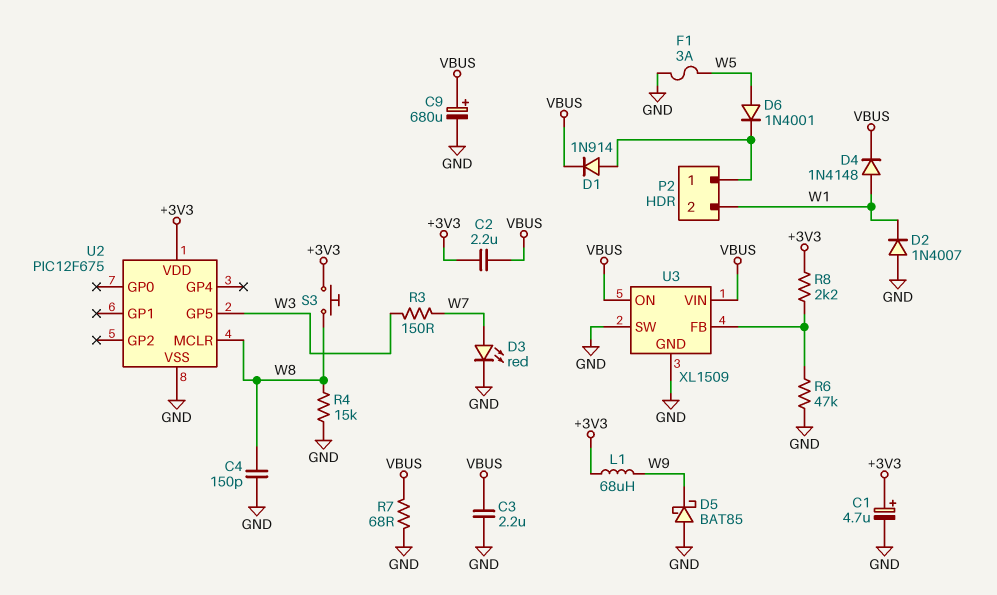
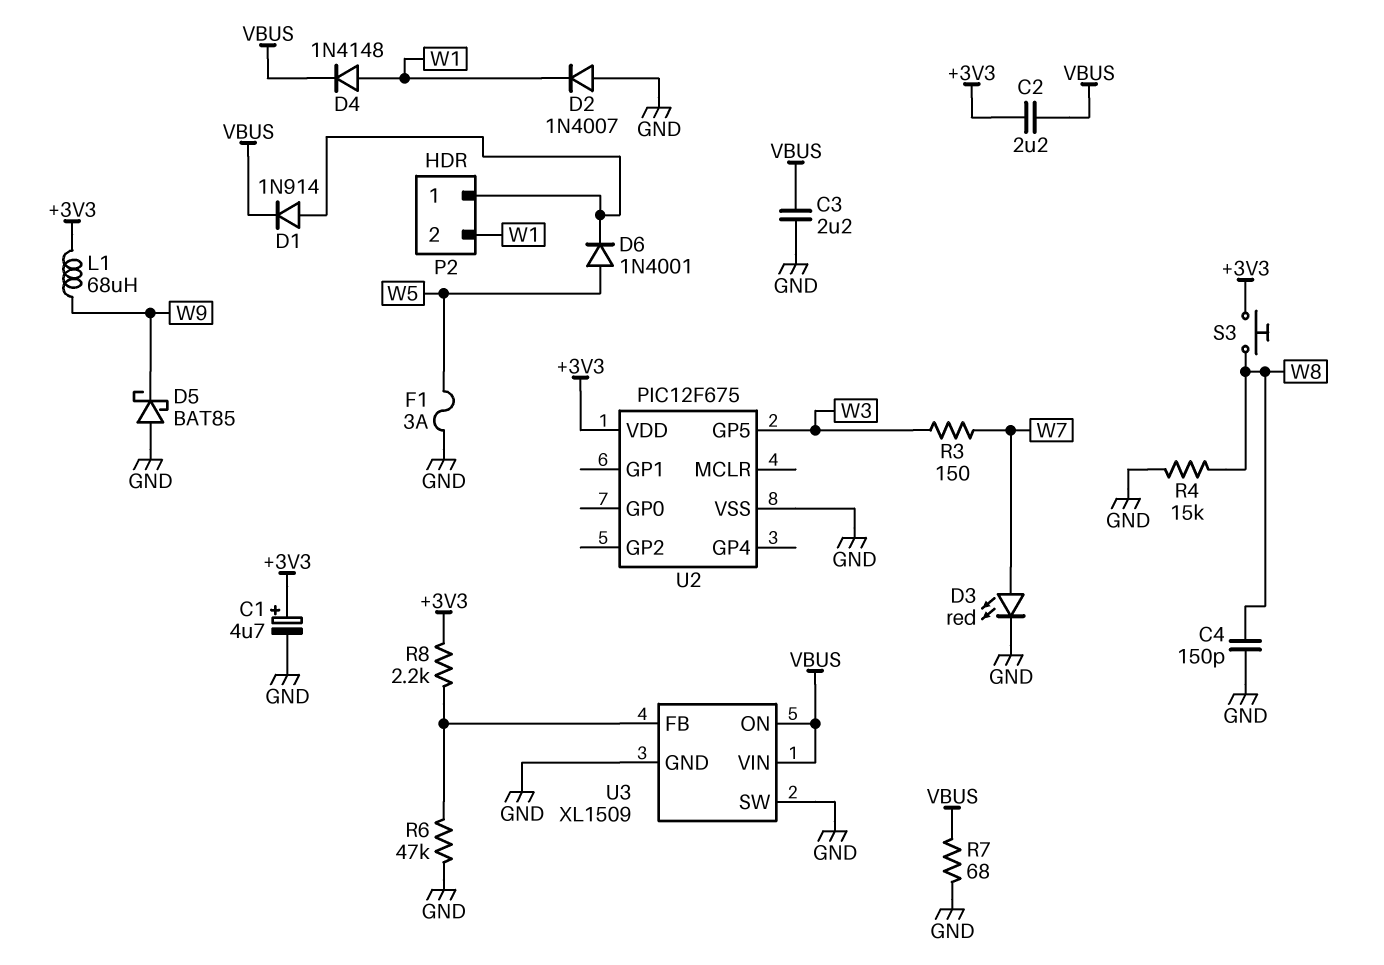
C9: 680uF (plus VBUS, minus GND) -> none
U2 pin MCLR: W8 -> none

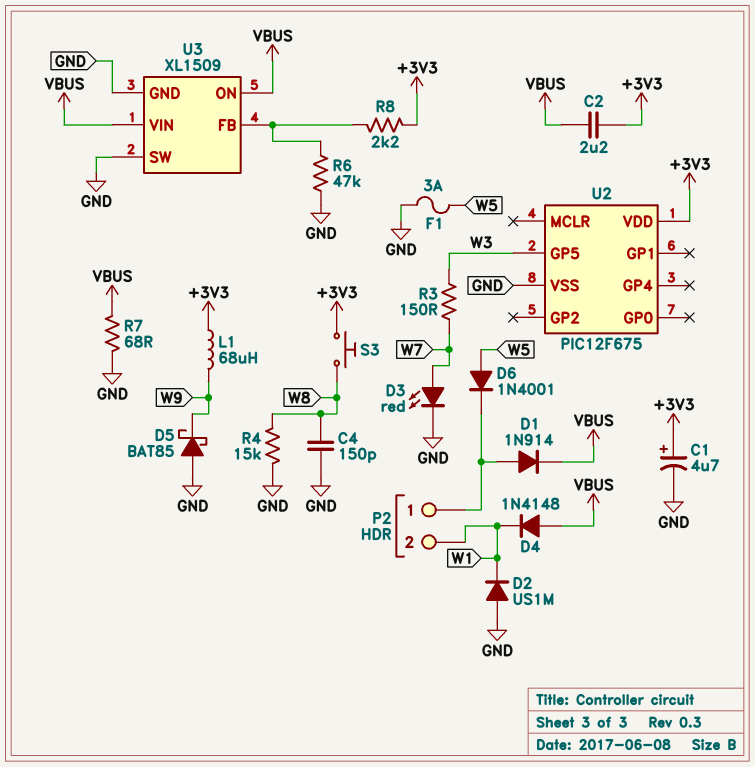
C3: 2.2uF (GND, VBUS) -> none
D2: diode 1N4007 (A GND, K W1) -> diode US1M (A GND, K W1)
D4: diode 1N4148 (A W1, K VBUS) -> diode 1N4148 (A VBUS, K W1)

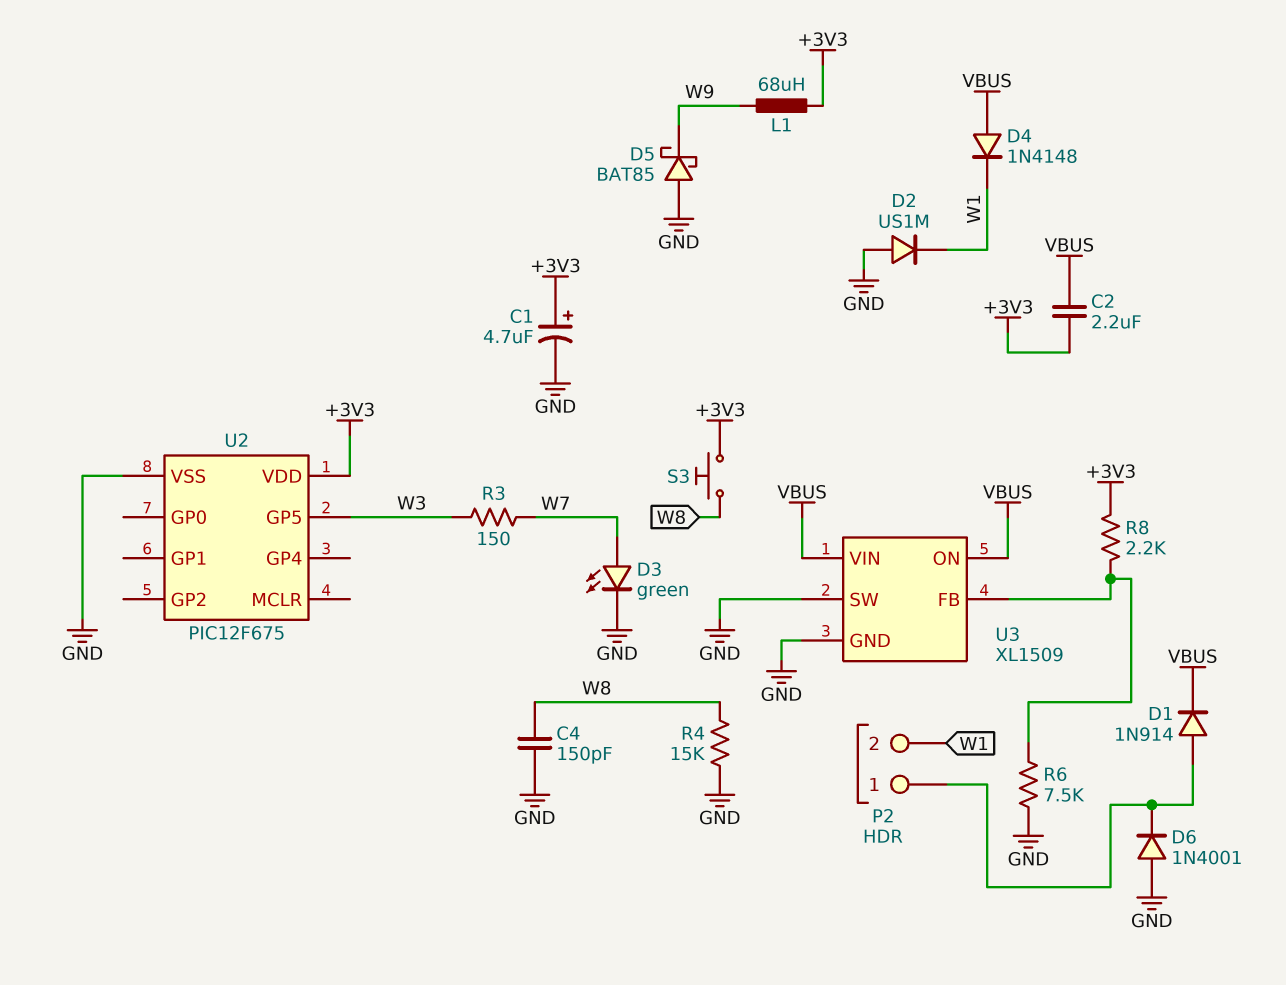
D3: LED red (A W7, K GND) -> LED green (A W7, K GND)
D6: diode 1N4001 (A W5, K P2/1) -> diode 1N4001 (A GND, K P2/1)
F1: 3A (GND, W5) -> none
R6: 47k (GND, U3/FB) -> 7.5k (GND, U3/FB)
R7: 68 (GND, VBUS) -> none

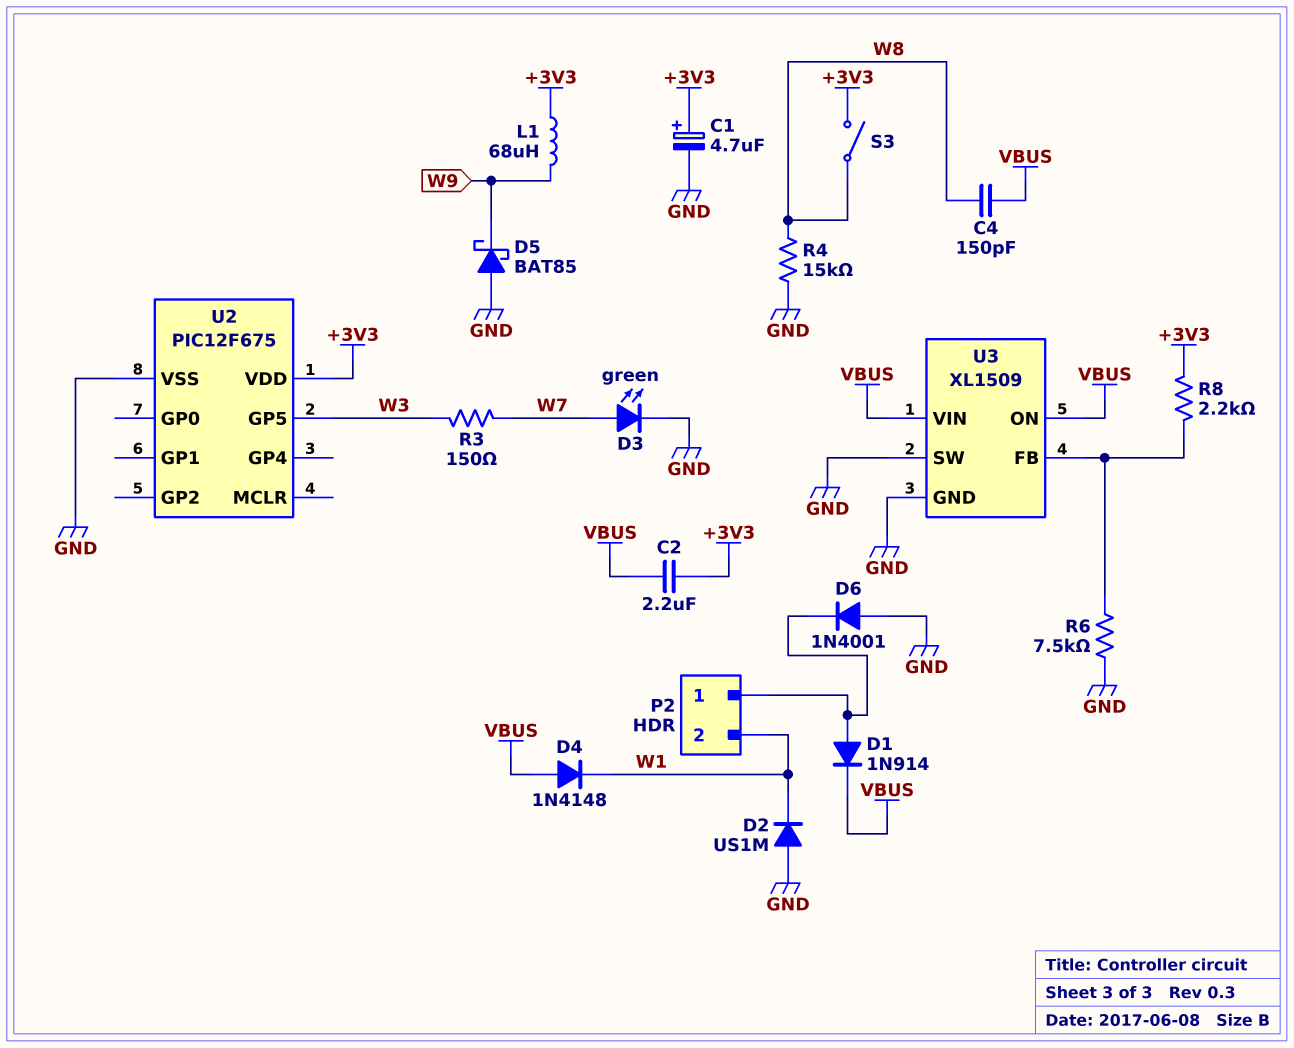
C4: 150pF (GND, W8) -> 150pF (VBUS, W8)
S3: button (+3V3, W8) -> switch (+3V3, W8)

